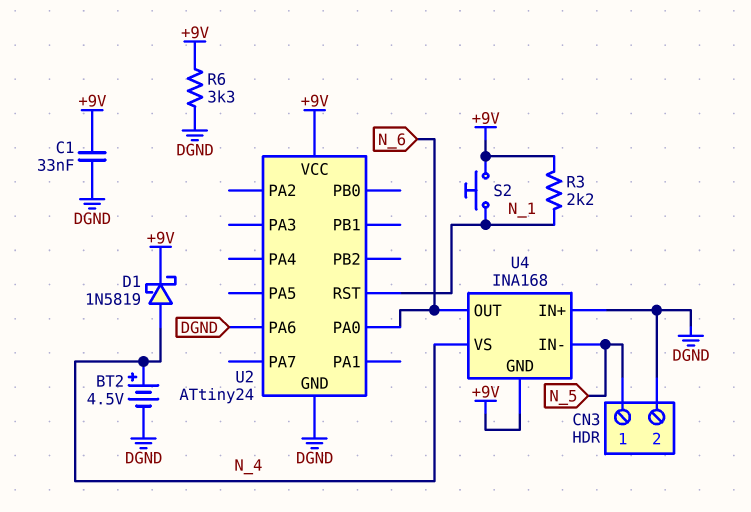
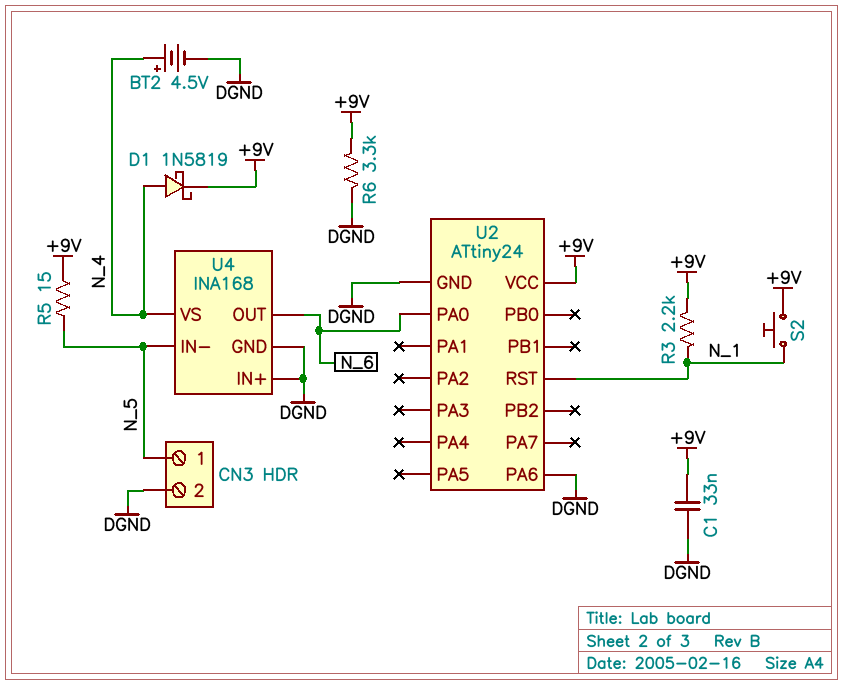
R5: none -> 15 (+9V, N_5)
U4 pin GND: +9V -> DGND

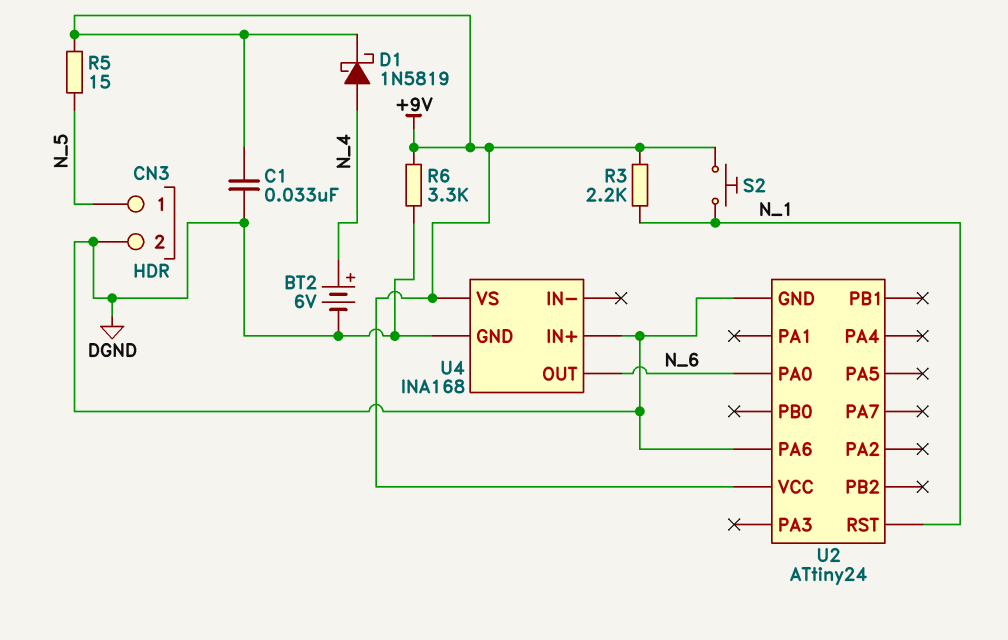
BT2: 4.5V (plus N_4, minus DGND) -> 6V (plus N_4, minus DGND)
U4 pin IN-: N_5 -> none
U4 pin VS: N_4 -> +9V

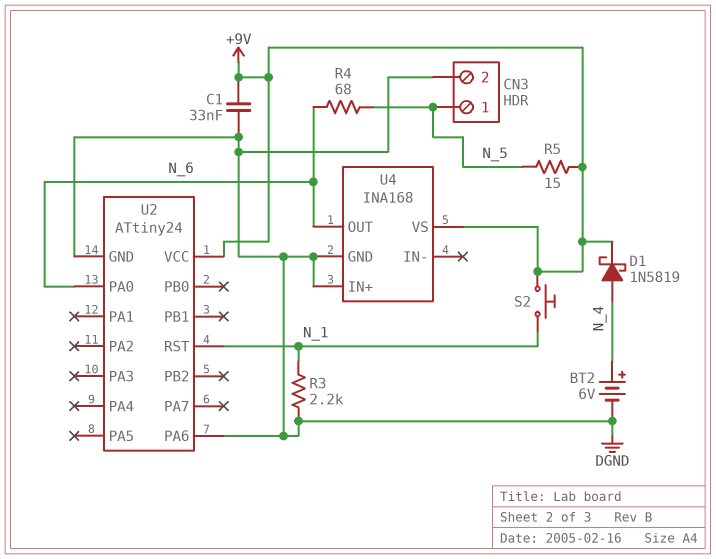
R3: 2.2k (+9V, N_1) -> 2.2k (DGND, N_1)
R4: none -> 68 (N_5, N_6)
R6: 3.3k (+9V, DGND) -> none

